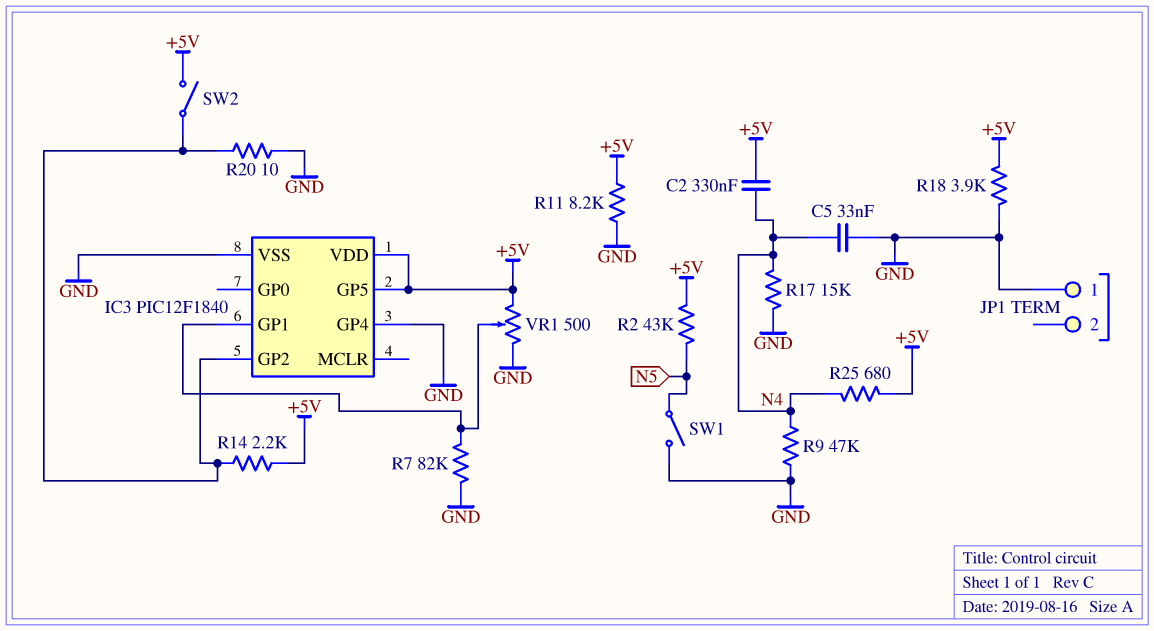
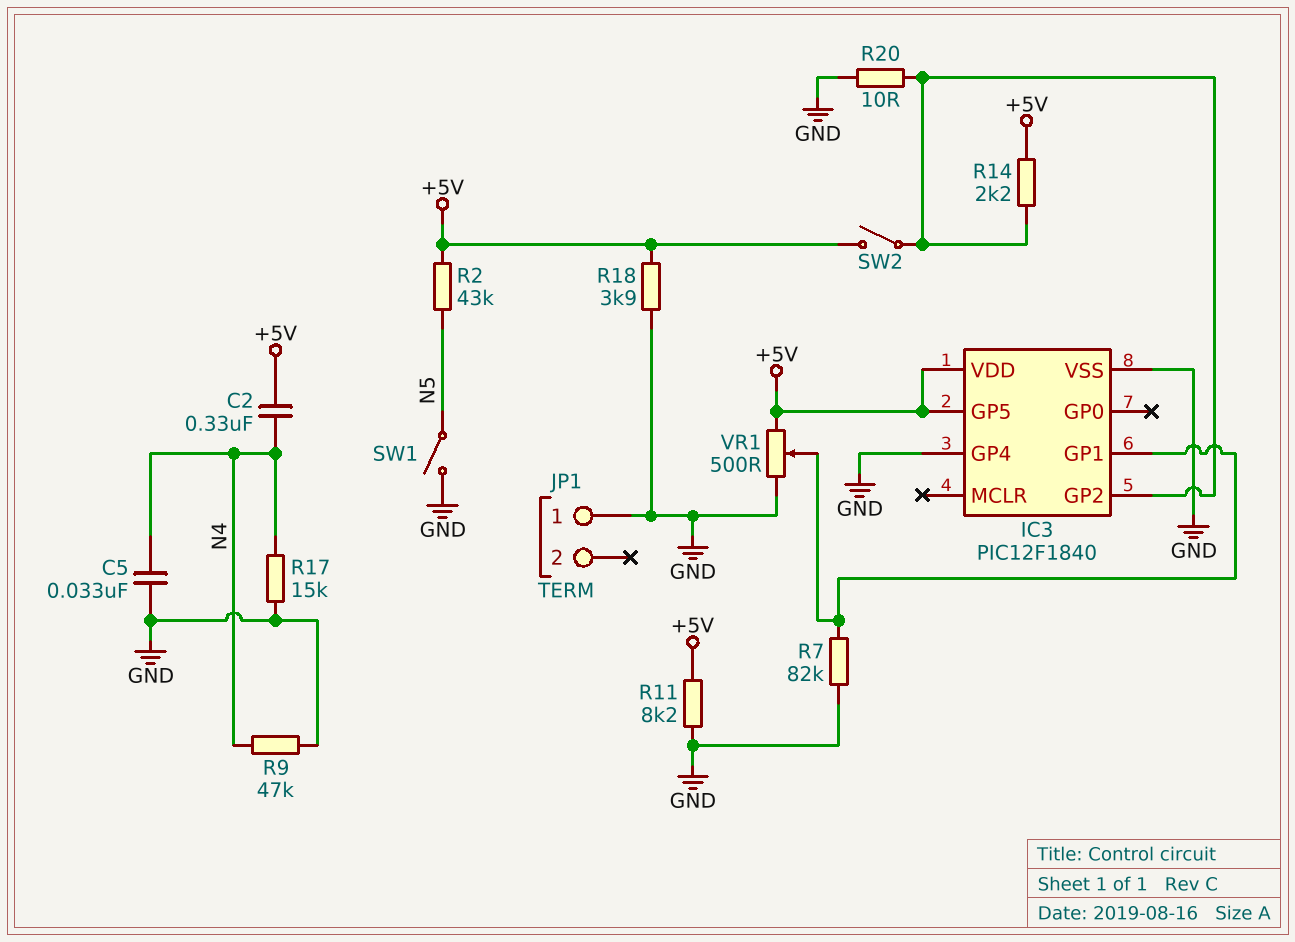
R25: 680 (+5V, N4) -> none

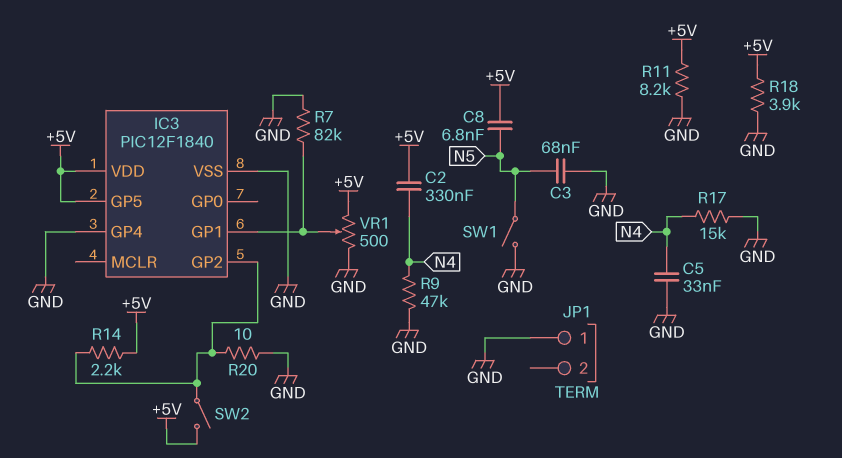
C3: none -> 68nF (GND, N5)
C8: none -> 6.8nF (+5V, N5)
R2: 43k (+5V, N5) -> none

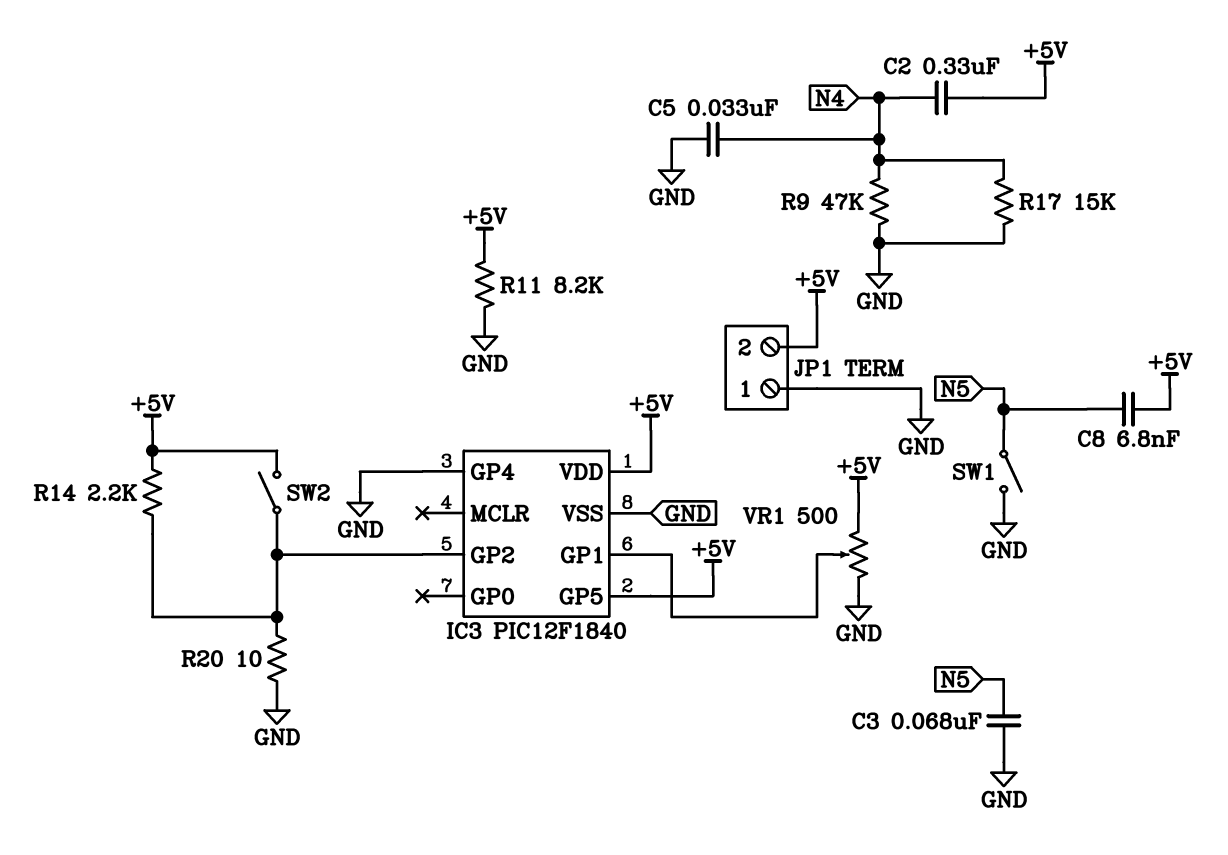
JP1 pin 2: none -> +5V
R7: 82k (GND, IC3/GP1) -> none
R18: 3.9k (+5V, GND) -> none

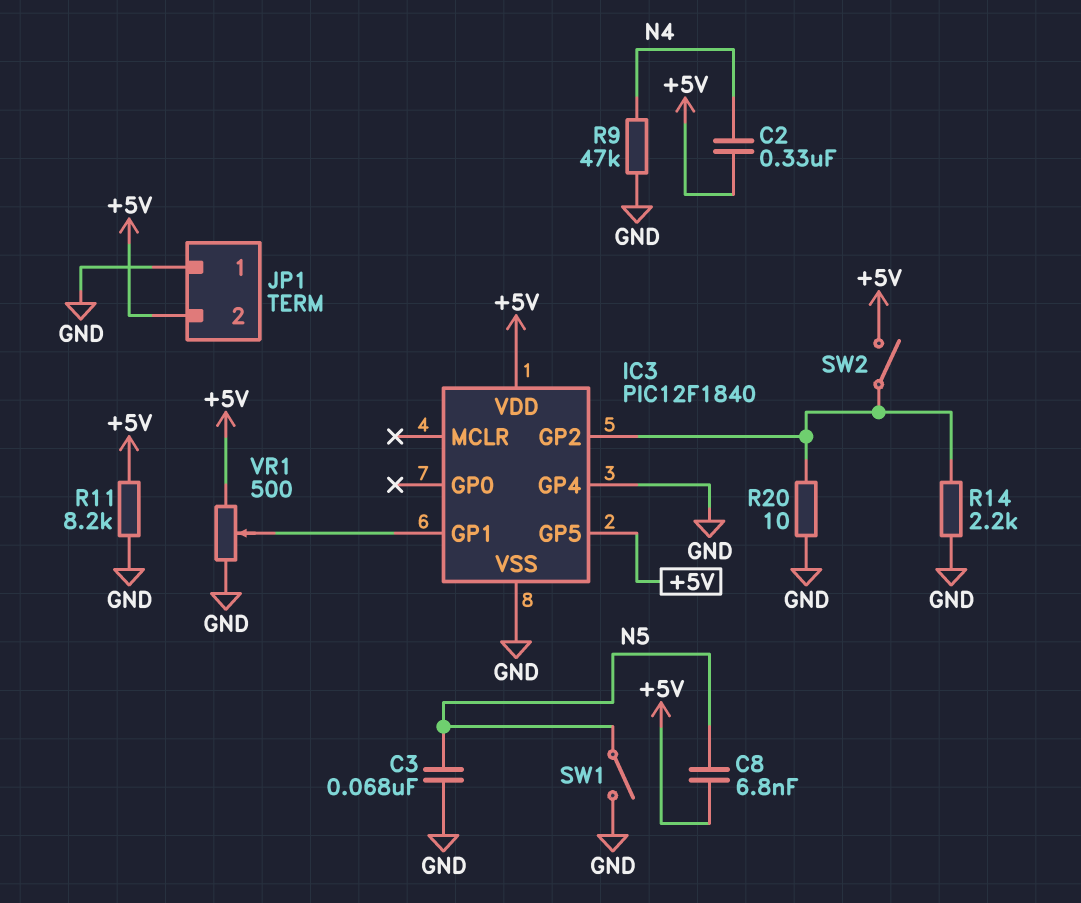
C5: 33nF (GND, N4) -> none
R14: 2.2k (+5V, IC3/GP2) -> 2.2k (GND, IC3/GP2)
R17: 15k (GND, N4) -> none

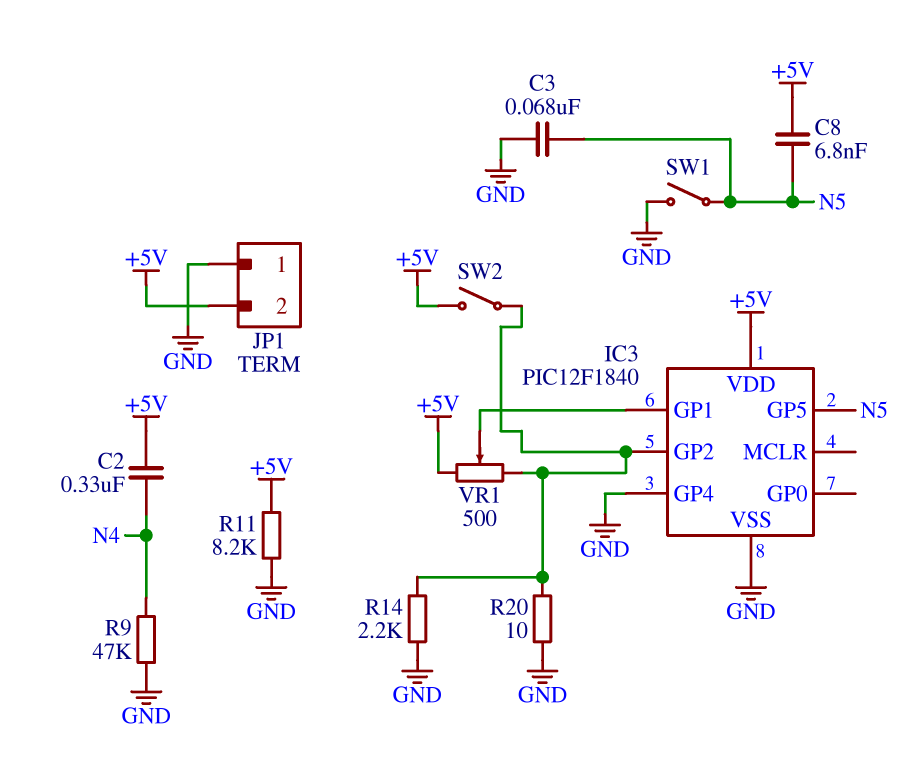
IC3 pin GP5: +5V -> N5
VR1: 500 (+5V, GND, wiper IC3/GP1) -> 500 (+5V, IC3/GP2, wiper IC3/GP1)

